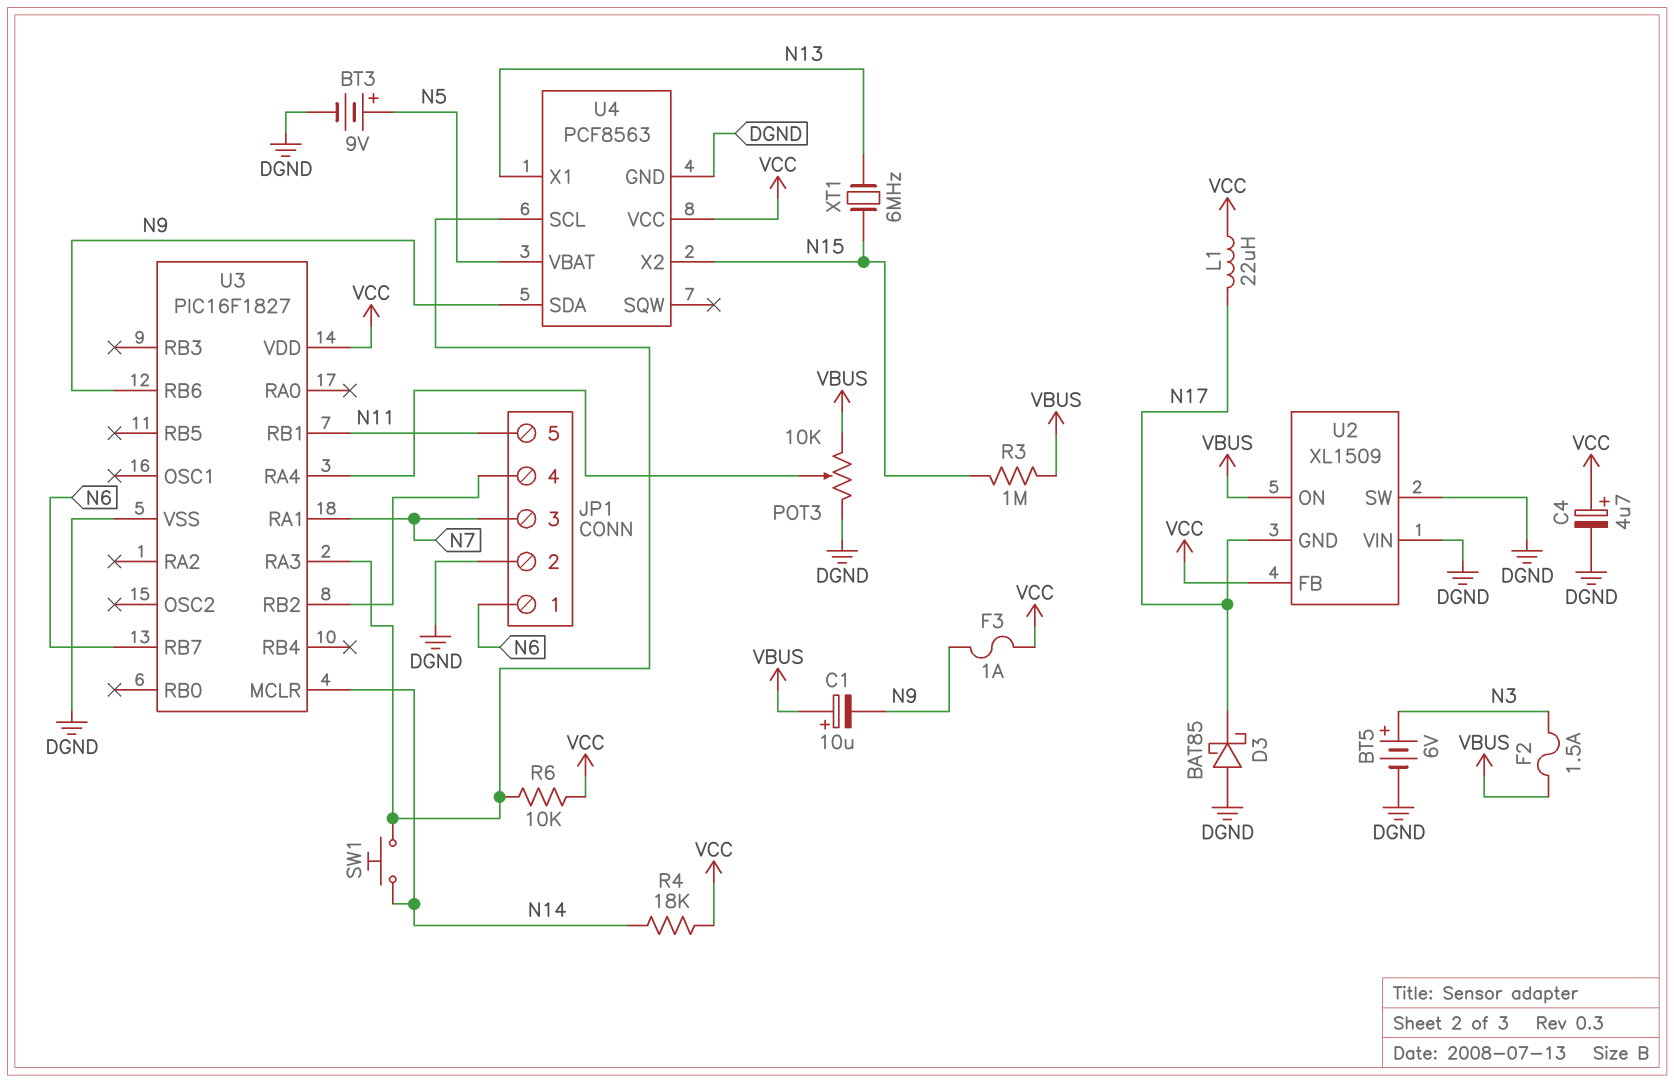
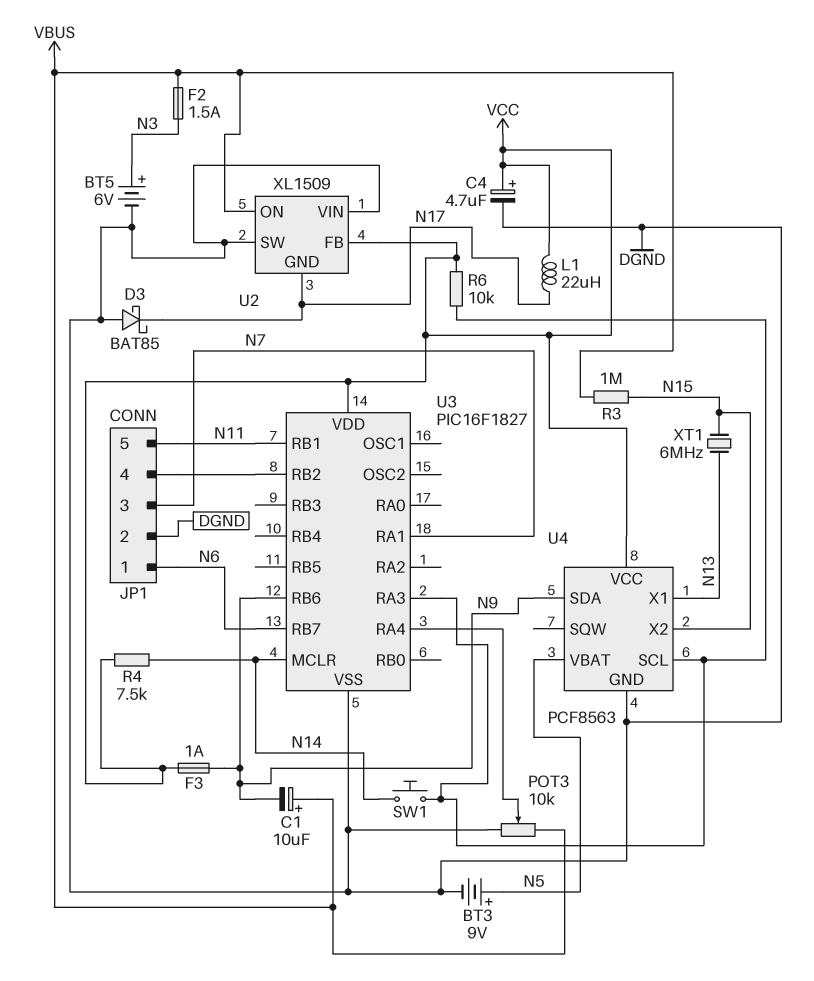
R4: 18k (N14, VCC) -> 7.5k (N14, VCC)

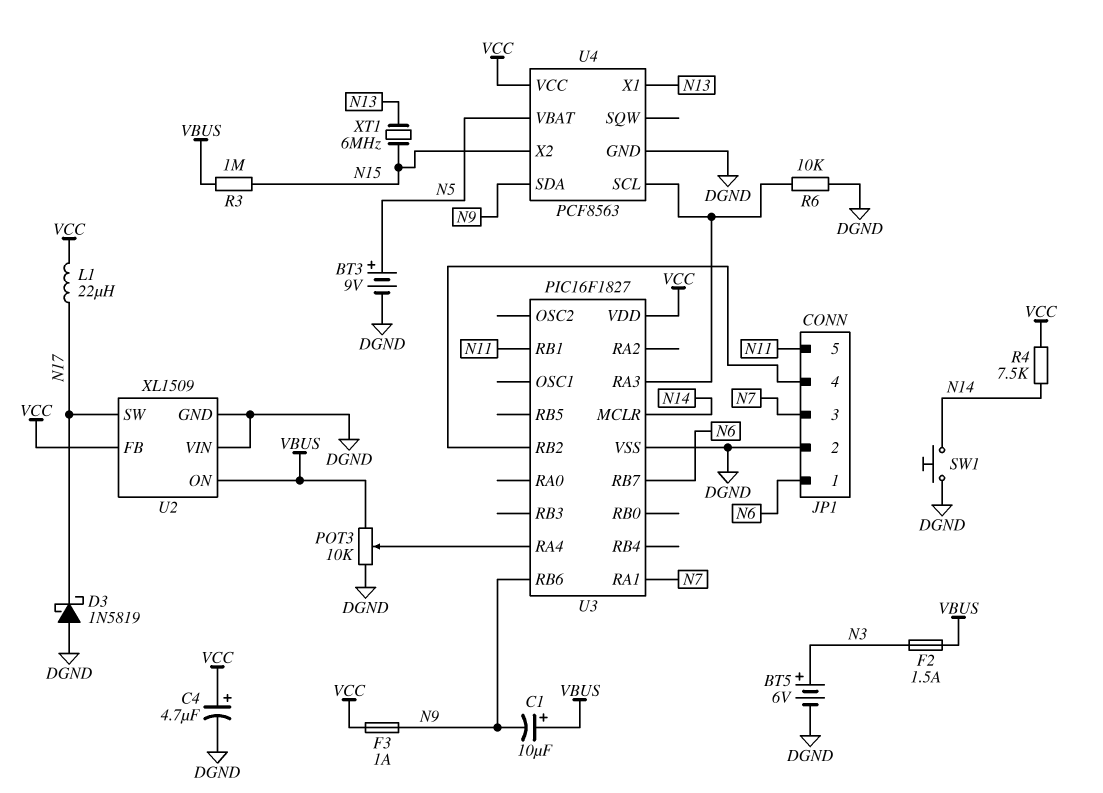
D3: schottky BAT85 (A DGND, K N17) -> schottky 1N5819 (A DGND, K N17)
R6: 10k (U3/RA3, VCC) -> 10k (DGND, U3/RA3)
SW1: button (N14, U3/RA3) -> button (DGND, N14)
U2 pin GND: N17 -> DGND
U2 pin SW: DGND -> N17

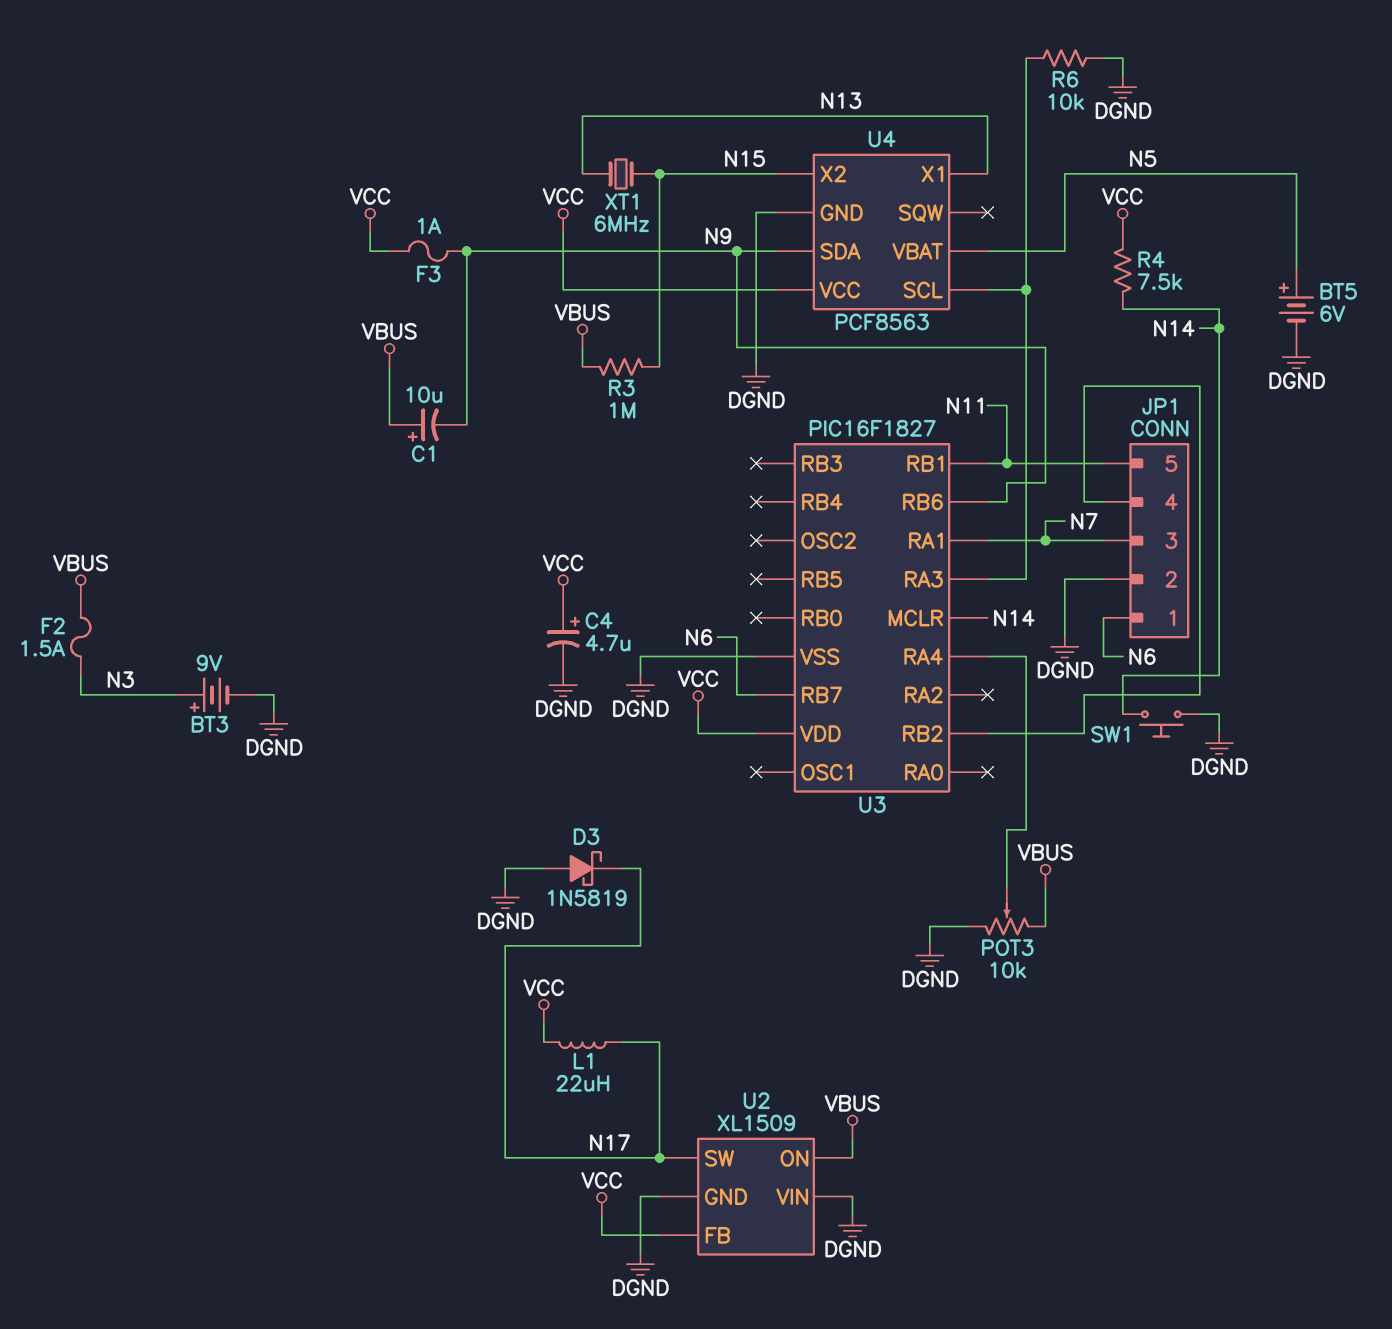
BT3: 9V (plus N5, minus DGND) -> 9V (plus N3, minus DGND)
BT5: 6V (plus N3, minus DGND) -> 6V (plus N5, minus DGND)

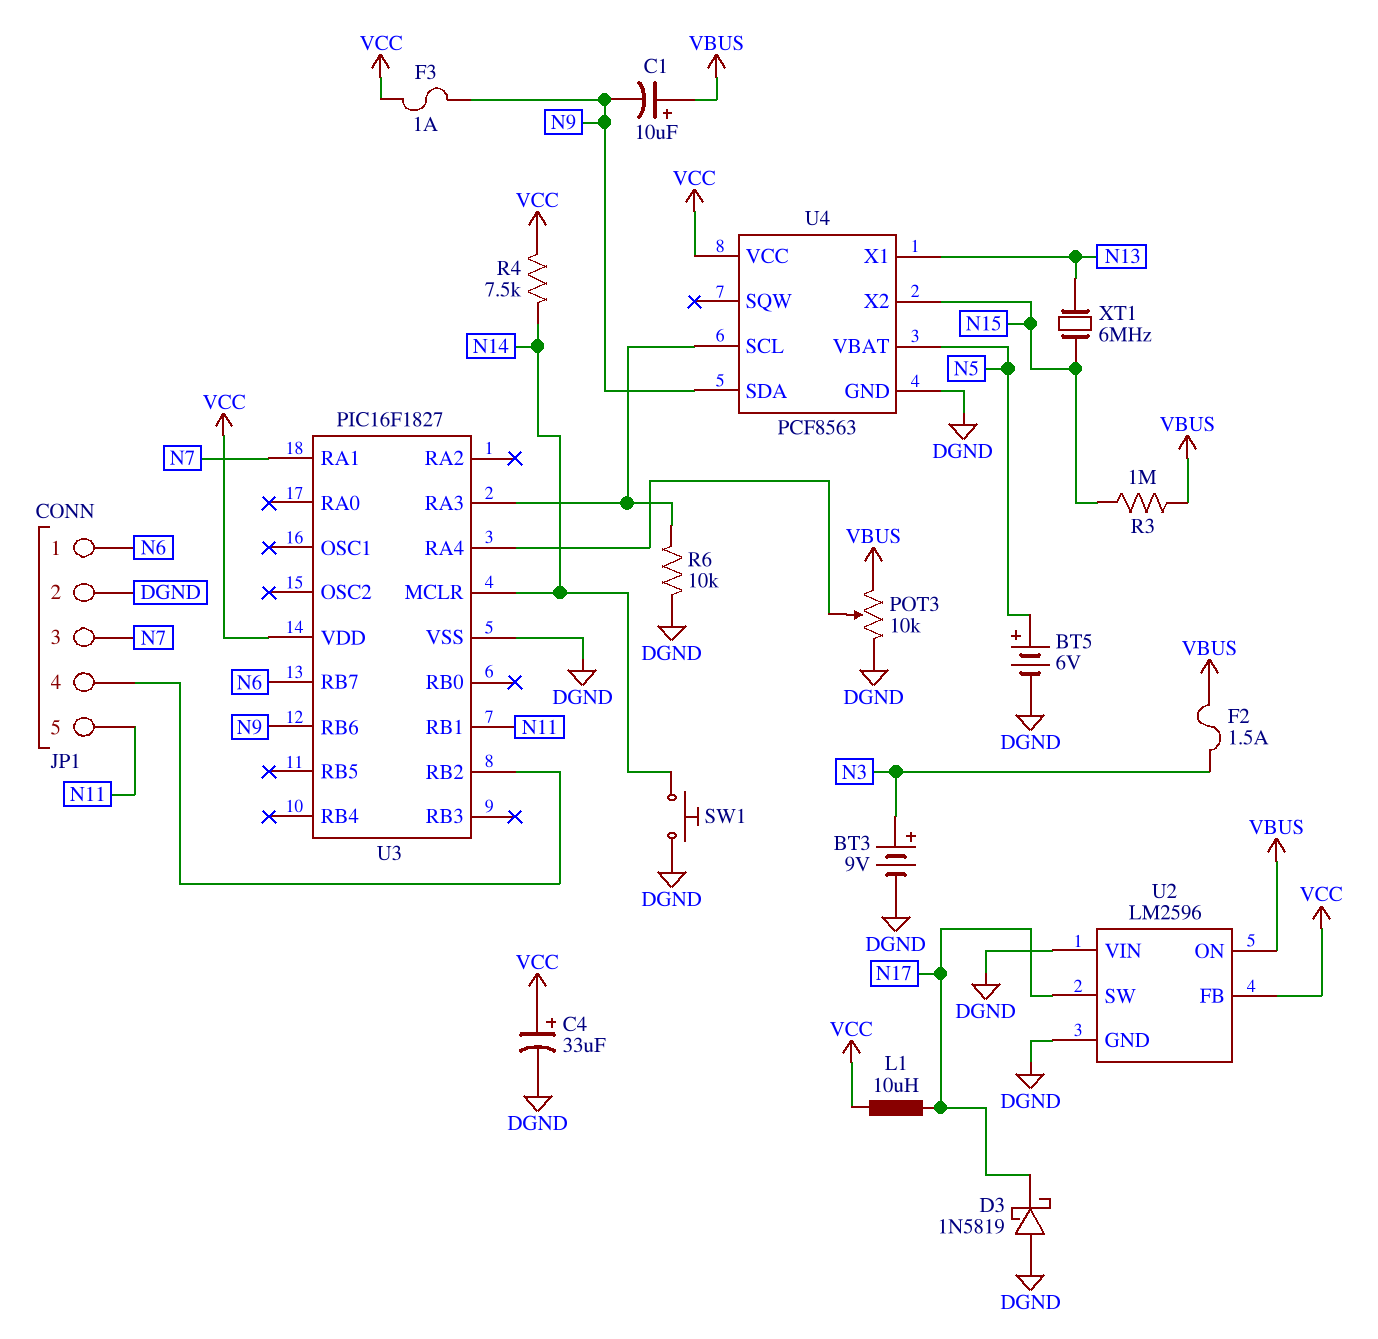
C4: 4.7uF (plus VCC, minus DGND) -> 33uF (plus VCC, minus DGND)
L1: 22uH (N17, VCC) -> 10uH (N17, VCC)
U2: XL1509 -> LM2596

